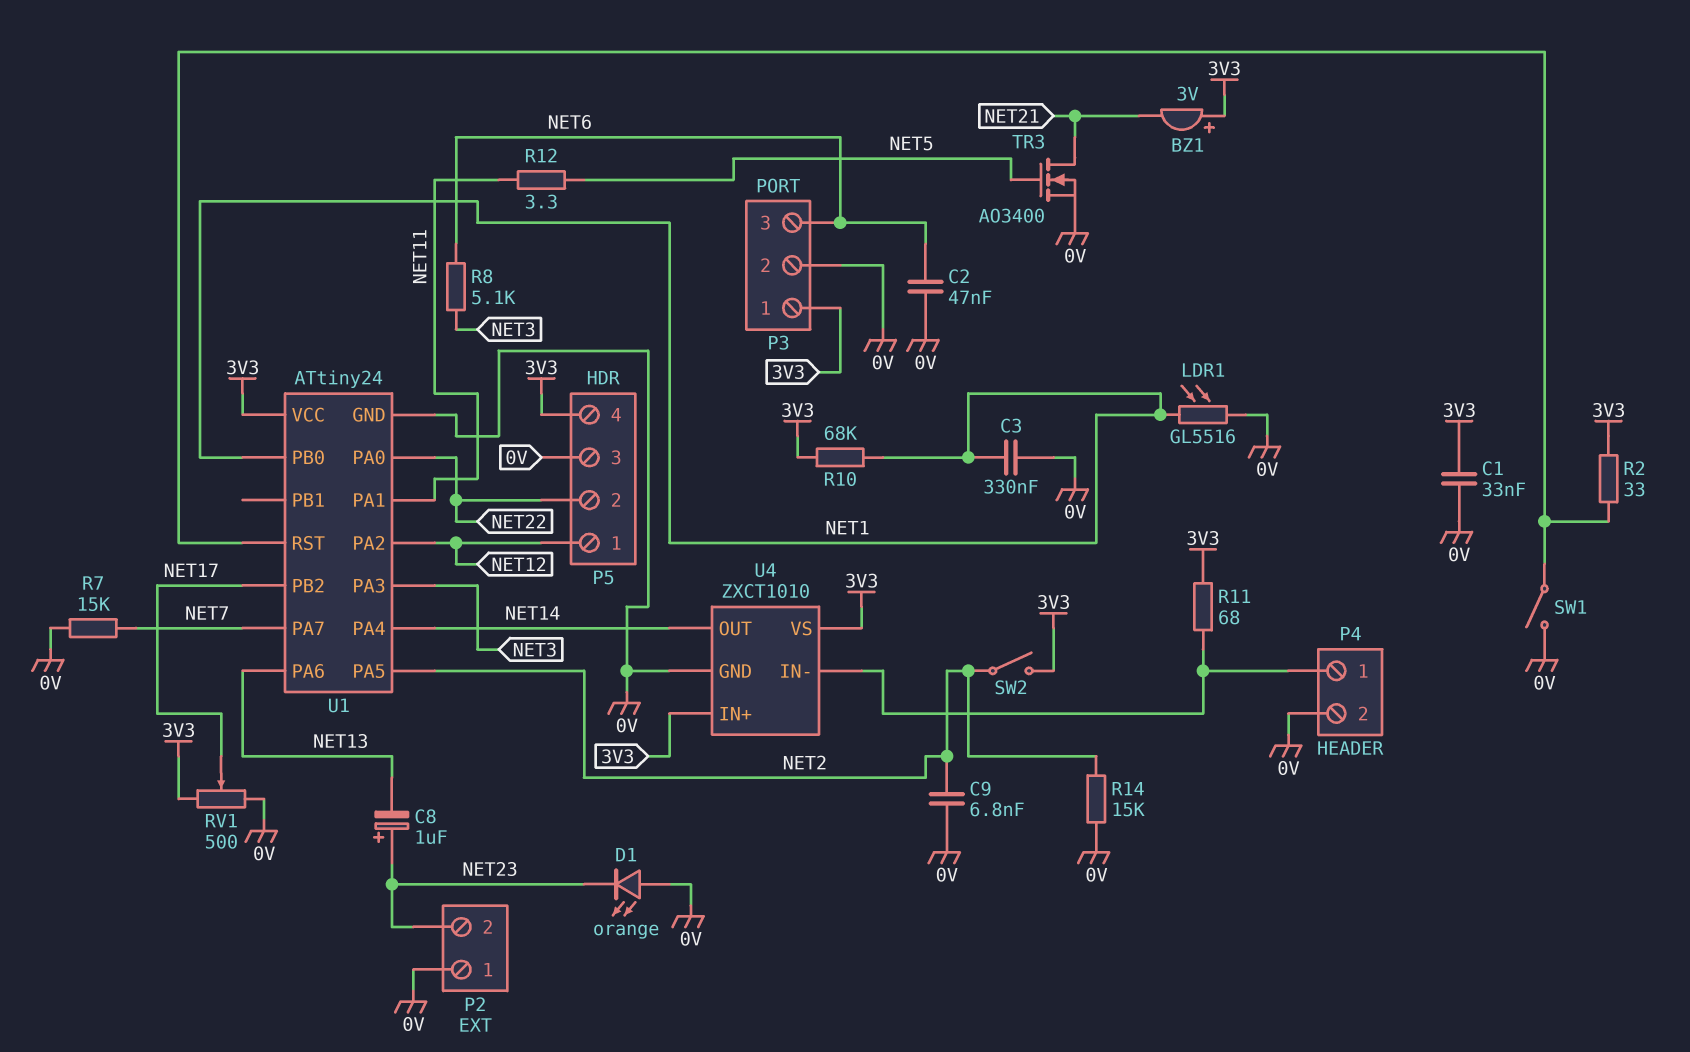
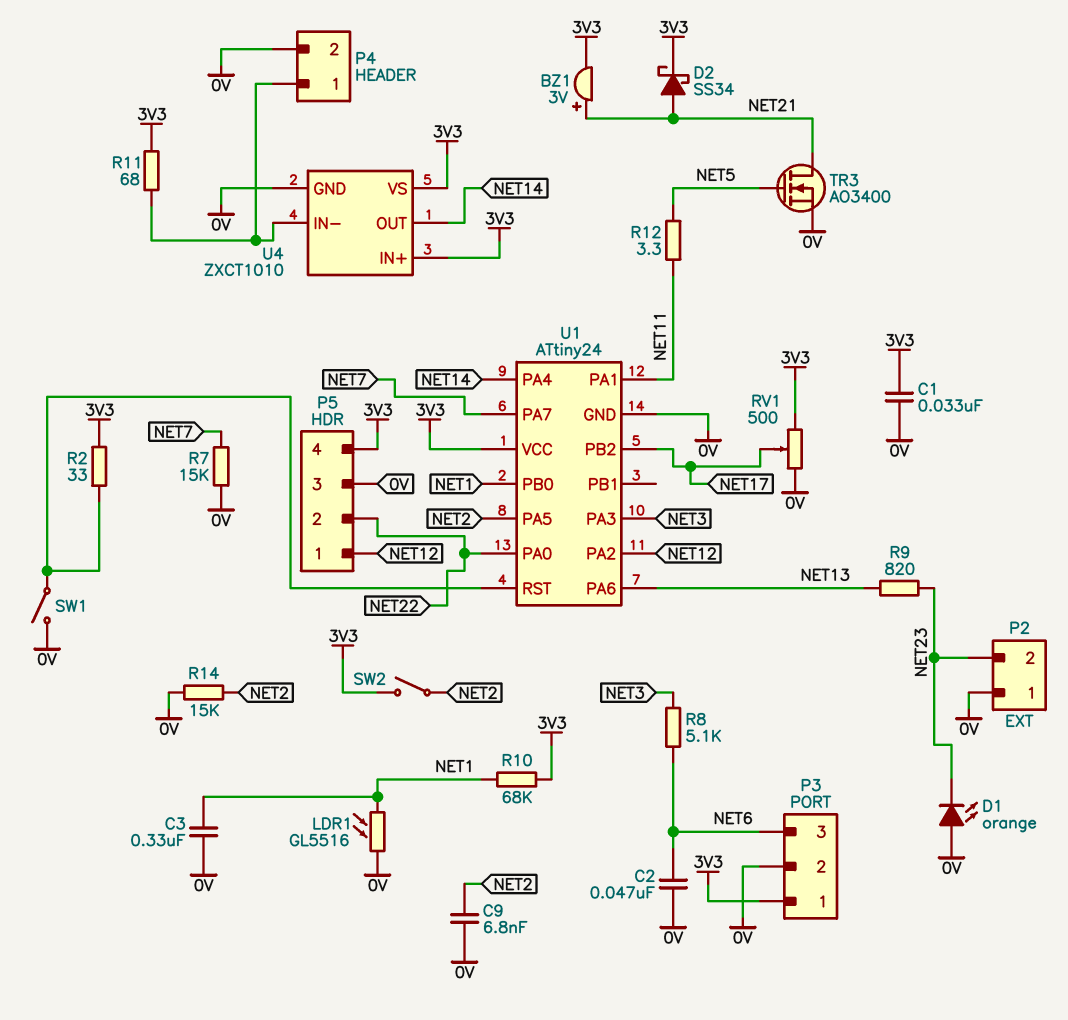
BZ1: buzzer 3V (plus 3V3, minus NET21) -> buzzer 3V (plus NET21, minus 3V3)
C8: 1uF (plus NET23, minus NET13) -> none
D2: none -> schottky SS34 (A NET21, K 3V3)
R9: none -> 820 (NET13, NET23)

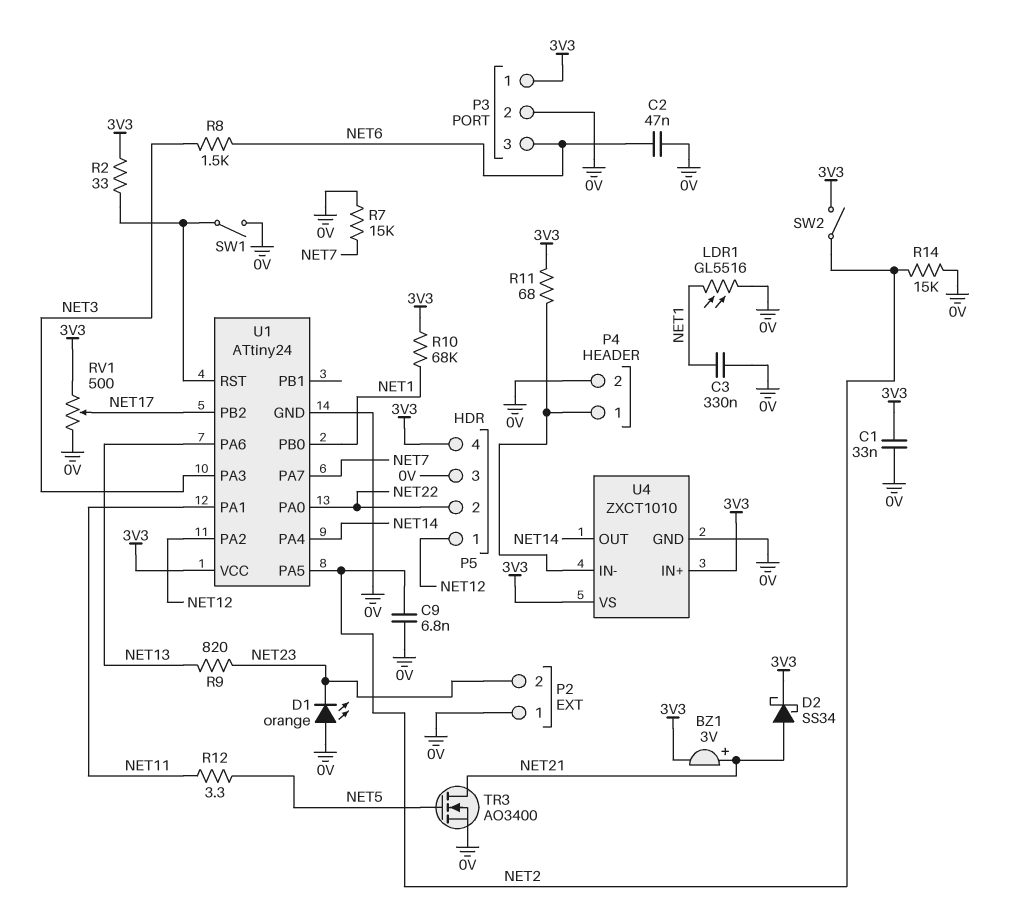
R8: 5.1k (NET3, NET6) -> 1.5k (NET3, NET6)

